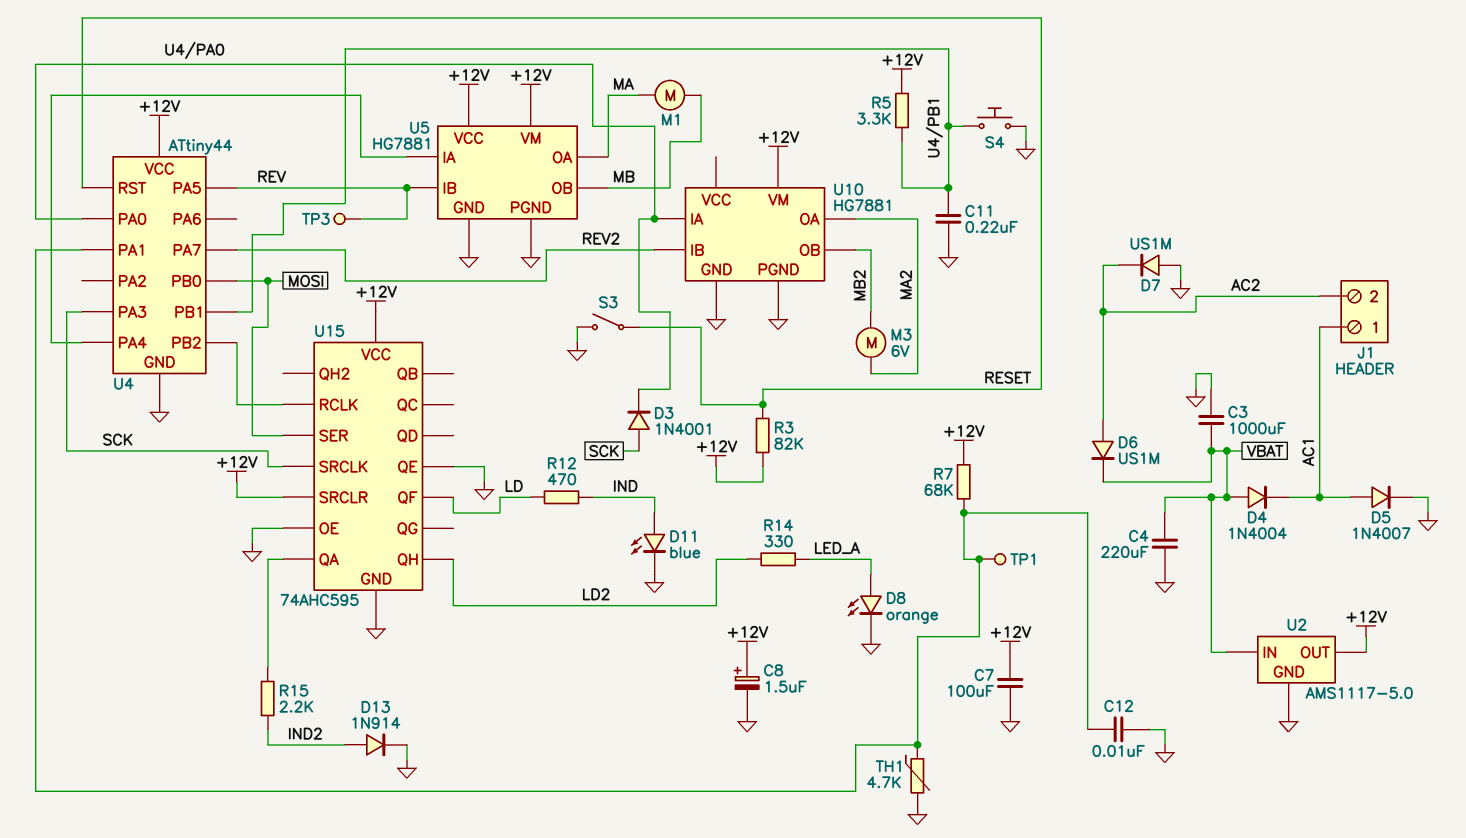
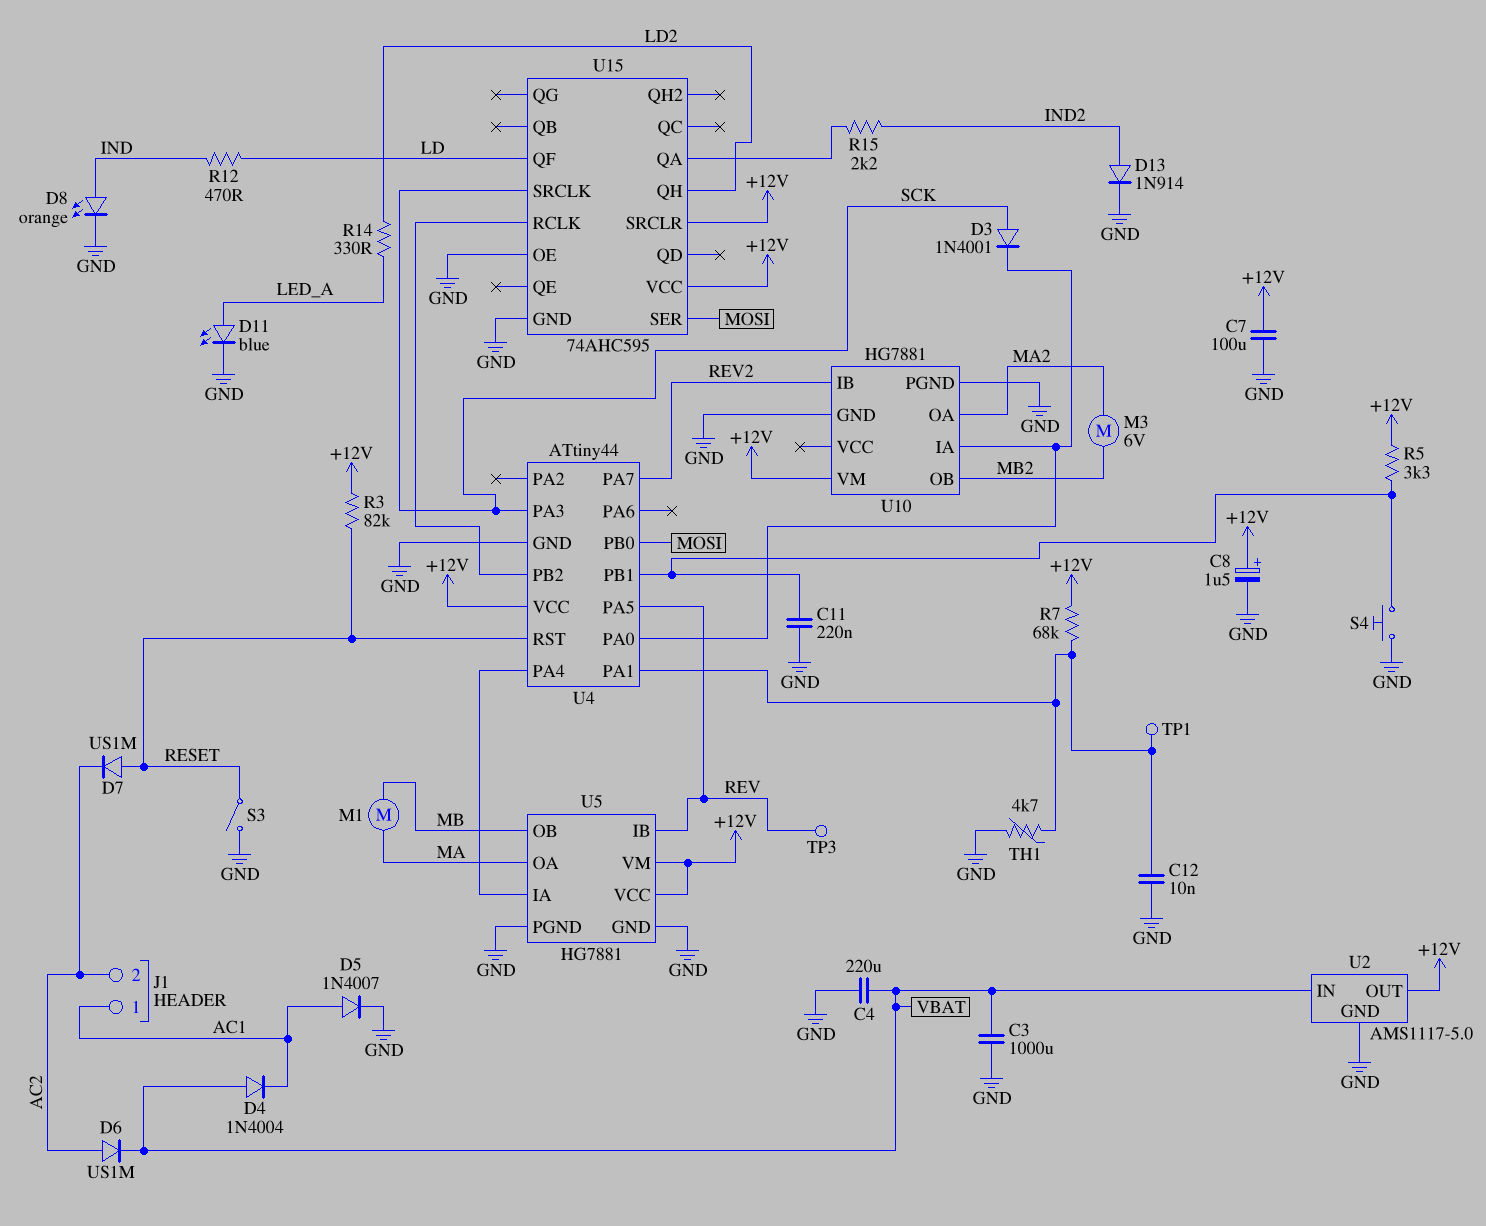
D7: diode US1M (A GND, K AC2) -> diode US1M (A RESET, K AC2)
D8: LED orange (A LED_A, K GND) -> LED orange (A IND, K GND)
D11: LED blue (A IND, K GND) -> LED blue (A LED_A, K GND)
U15 pin QE: GND -> none

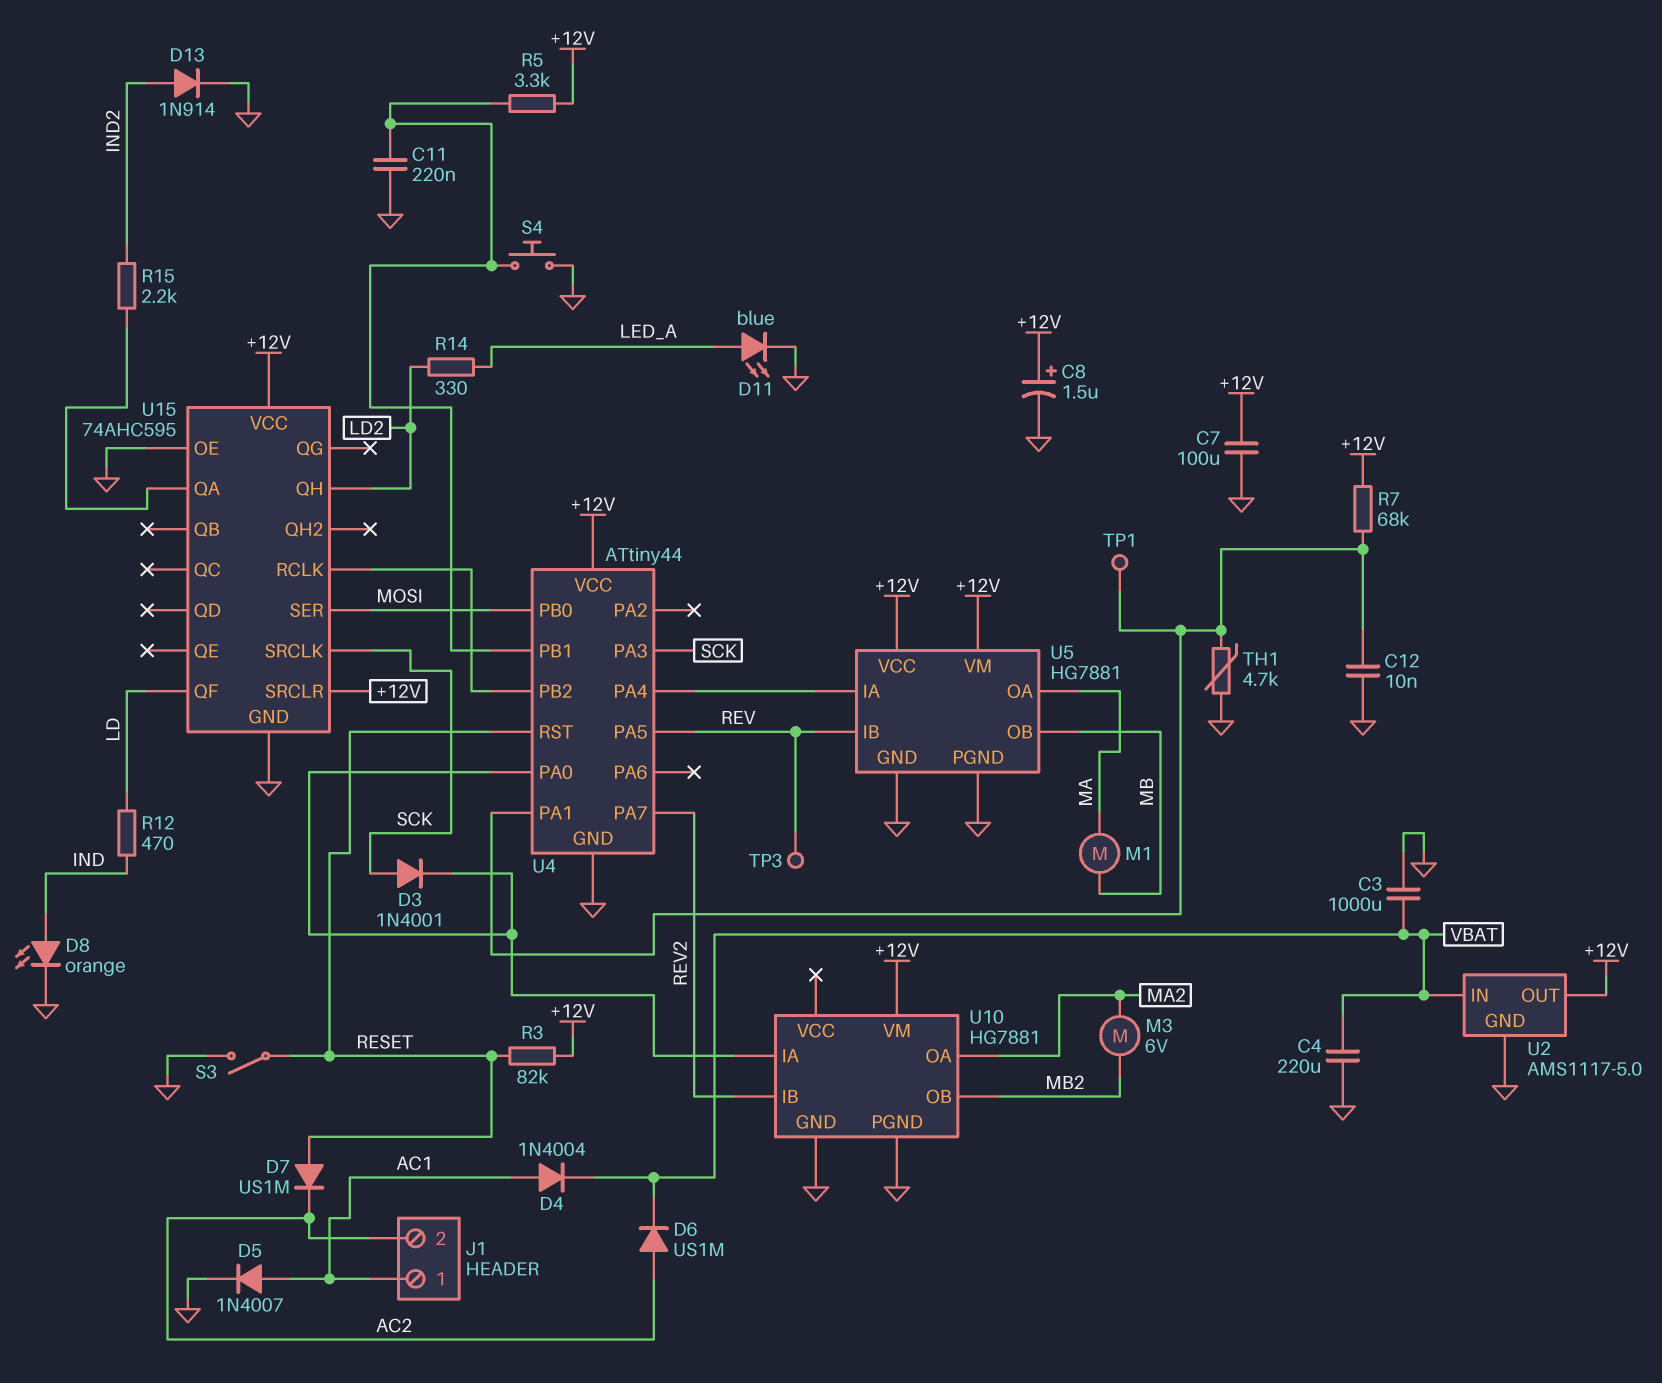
D4: diode 1N4004 (A VBAT, K AC1) -> diode 1N4004 (A AC1, K VBAT)

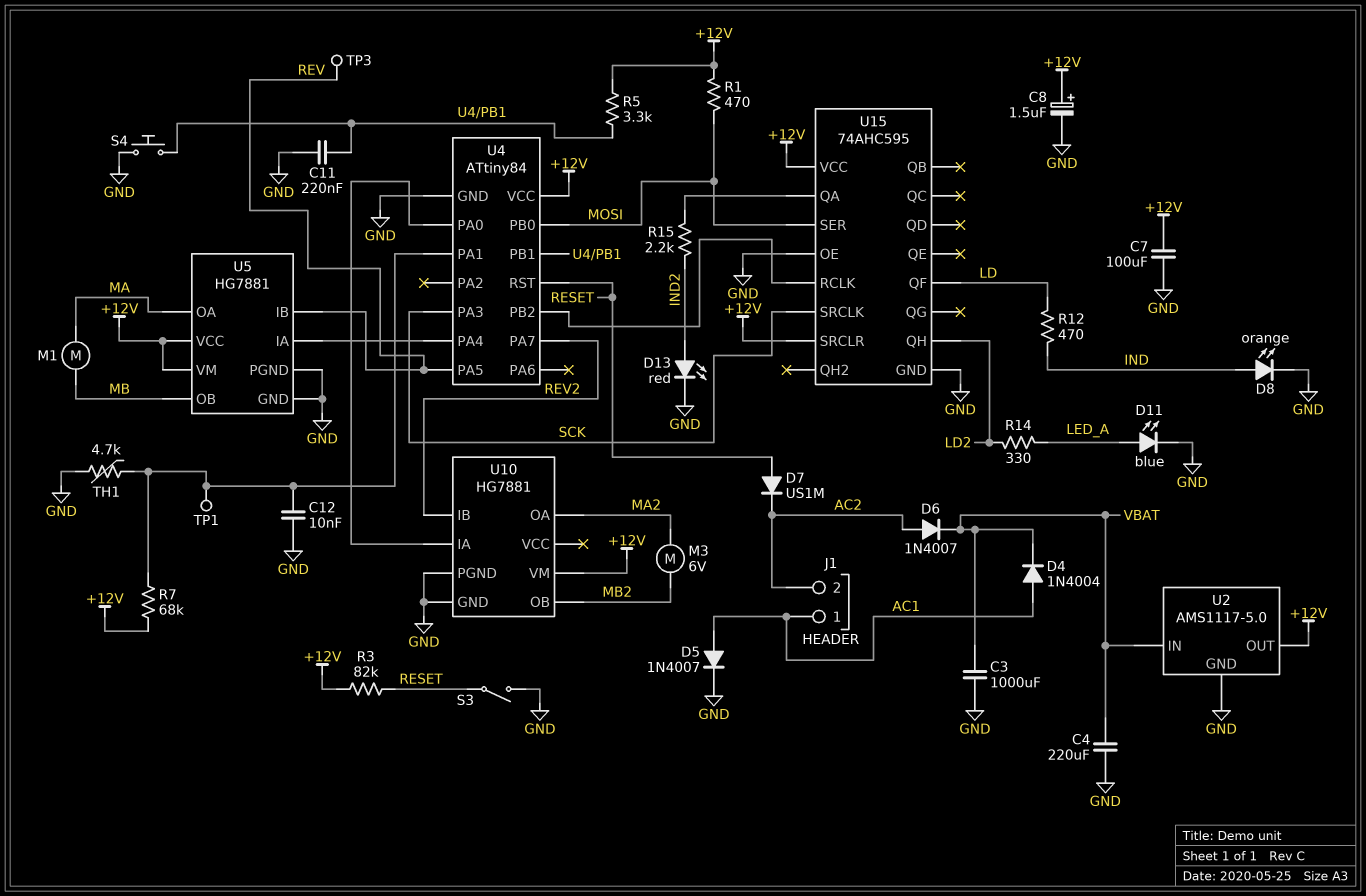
D3: diode 1N4001 (A SCK, K U4/PA0) -> none
D6: diode US1M (A AC2, K VBAT) -> diode 1N4007 (A AC2, K VBAT)
D13: diode 1N914 (A IND2, K GND) -> LED red (A IND2, K GND)
R1: none -> 470 (+12V, MOSI)
U4: ATtiny44 -> ATtiny84

